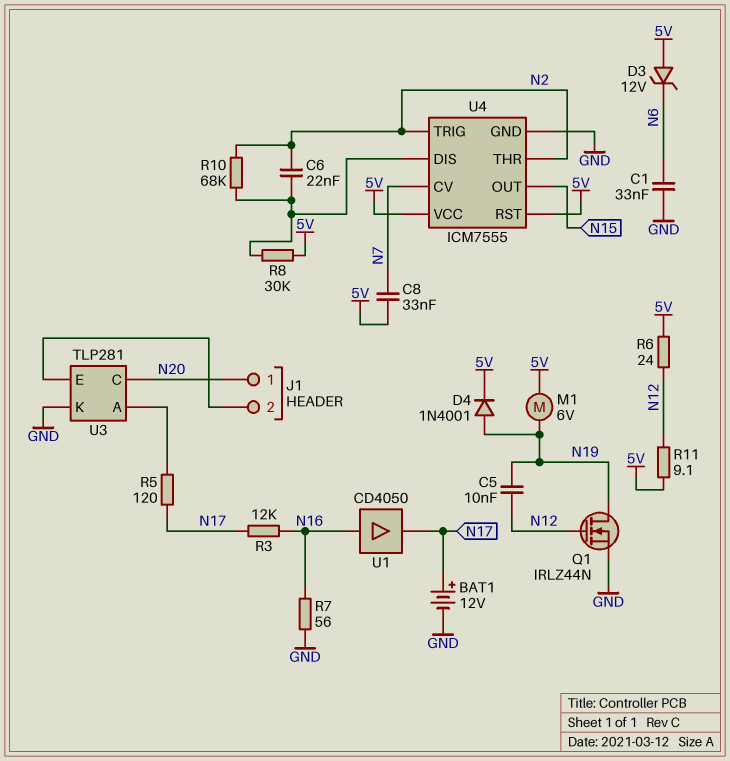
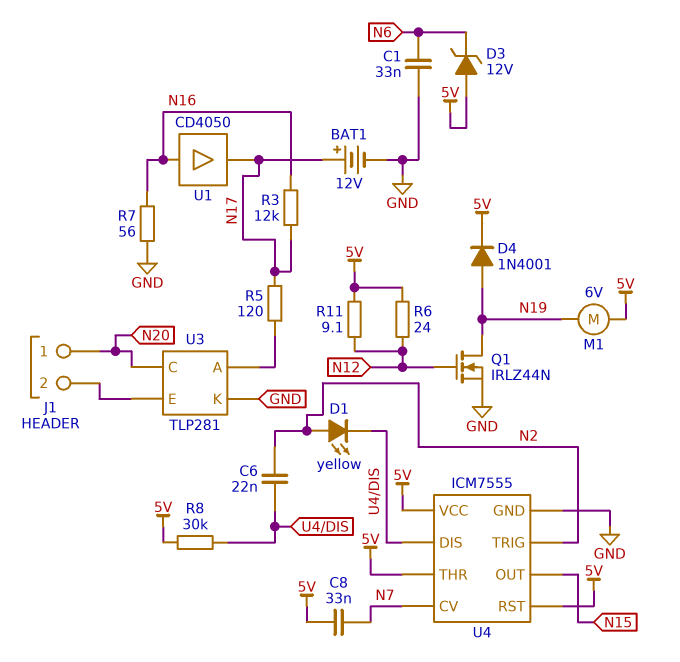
C5: 10nF (N12, N19) -> none
D1: none -> LED yellow (A N2, K U4/DIS)
R10: 68k (N2, U4/DIS) -> none
U4 pin THR: N2 -> 5V

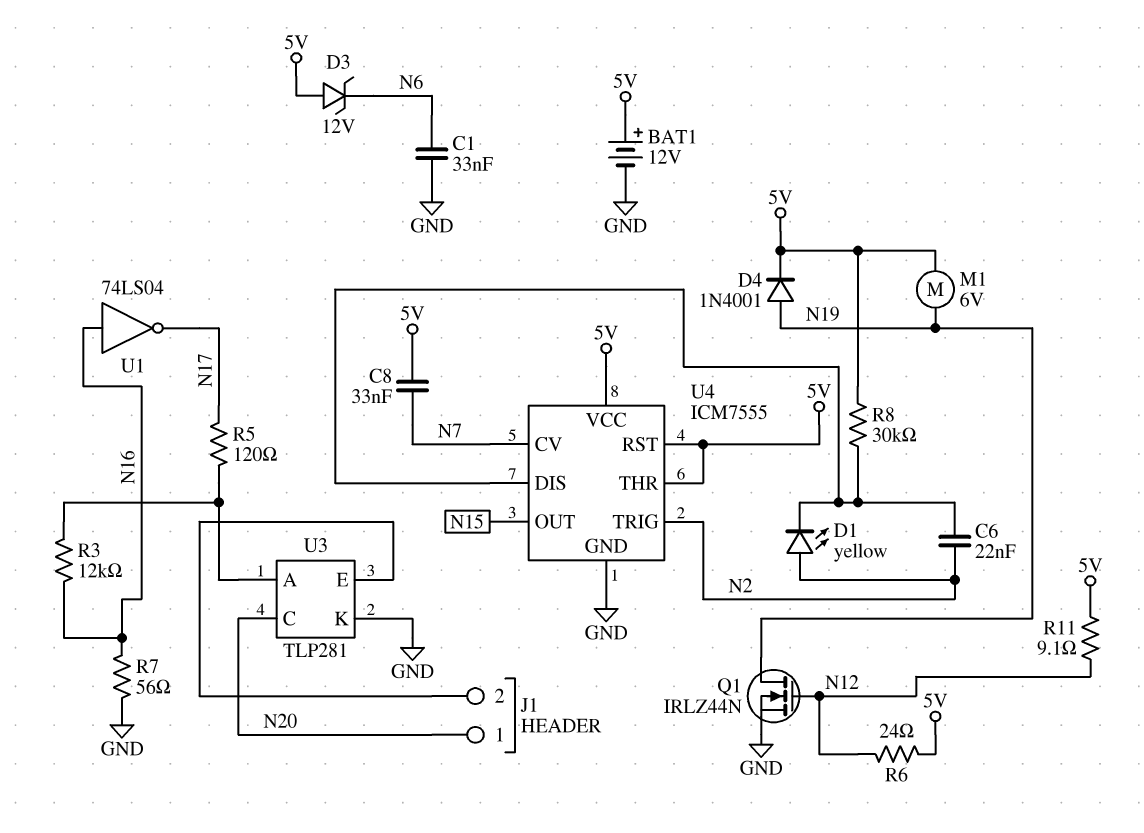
BAT1: 12V (plus N17, minus GND) -> 12V (plus 5V, minus GND)
R3: 12k (N16, N17) -> 12k (N16, U3/A)
U1: buffer CD4050 (in N16, out N17) -> NOT 74LS04 (in N16, out N17)

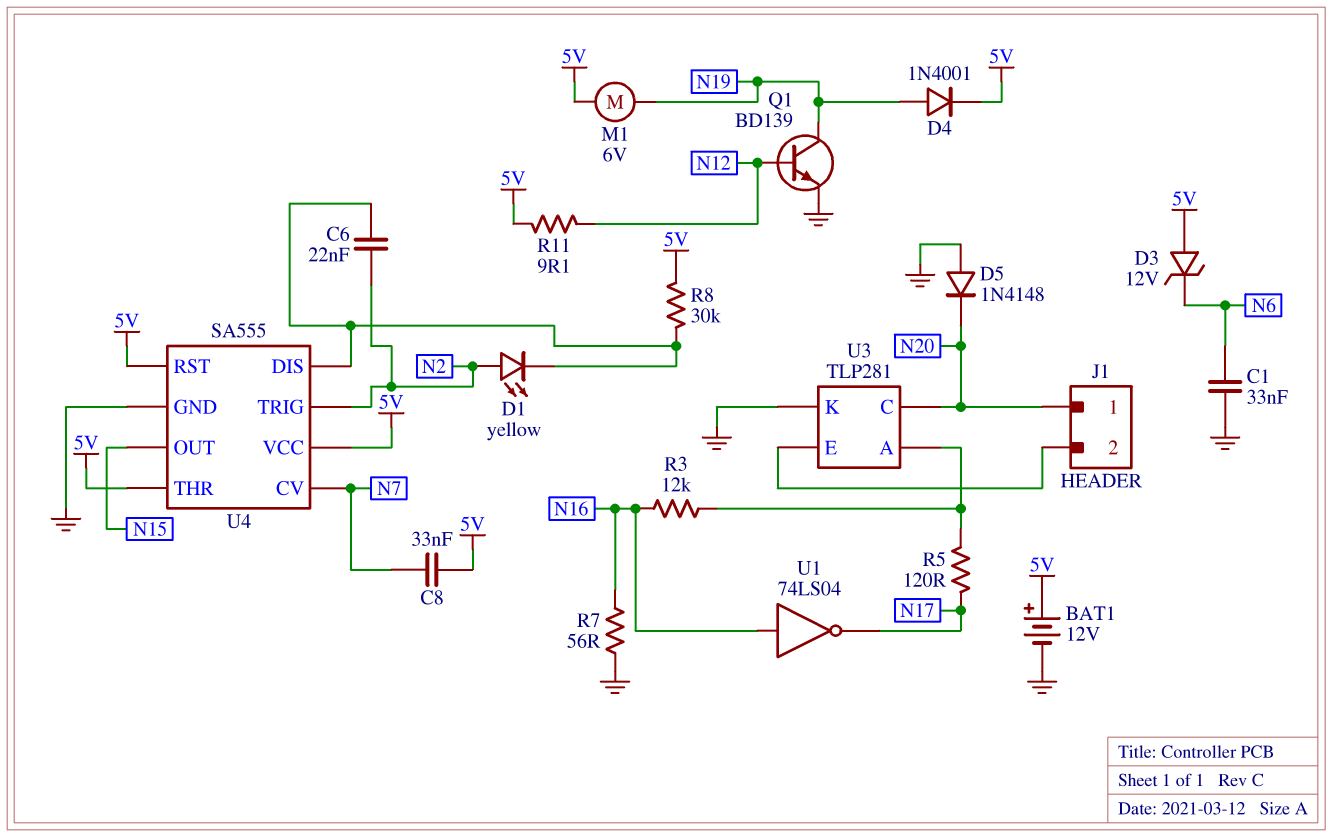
D5: none -> diode 1N4148 (A GND, K N20)
Q1: NMOS IRLZ44N (G N12, D N19, S GND) -> NPN BD139 (B N12, C N19, E GND)
R6: 24 (5V, N12) -> none
U4: ICM7555 -> SA555

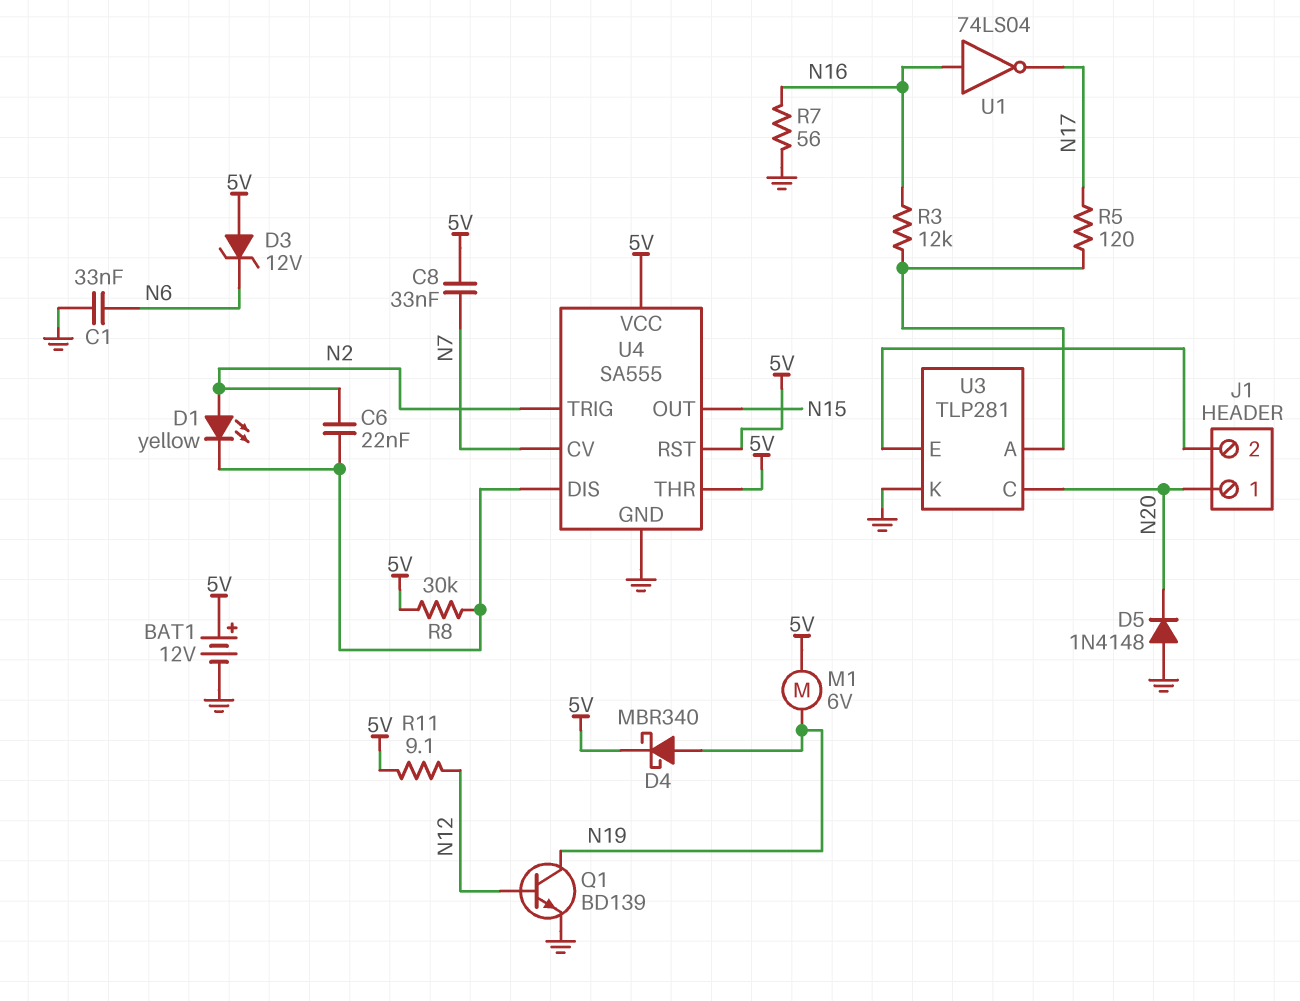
D4: diode 1N4001 (A N19, K 5V) -> schottky MBR340 (A N19, K 5V)

